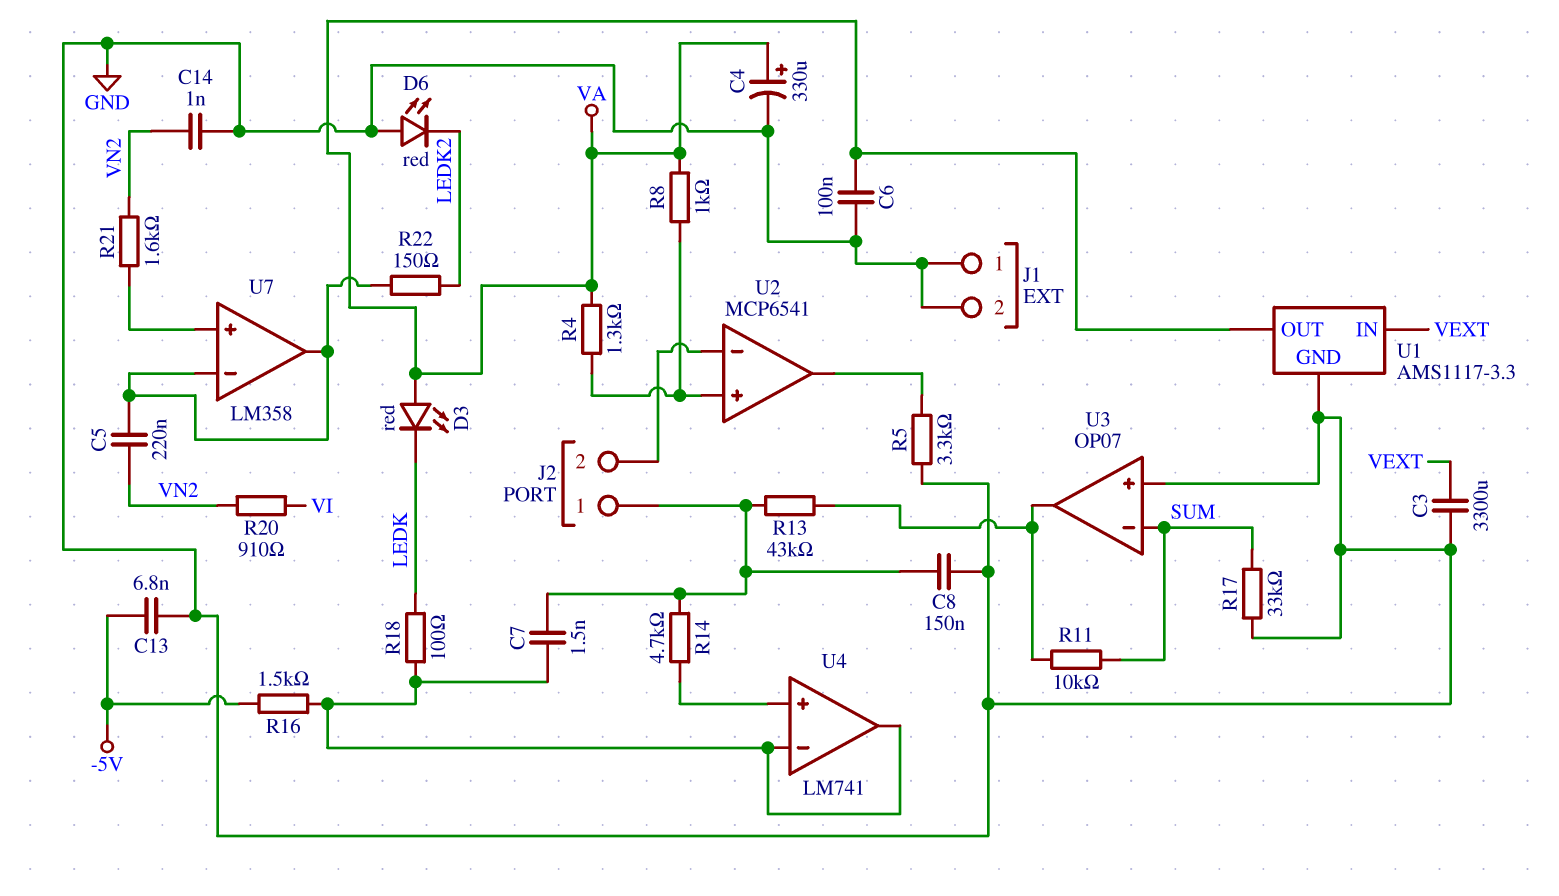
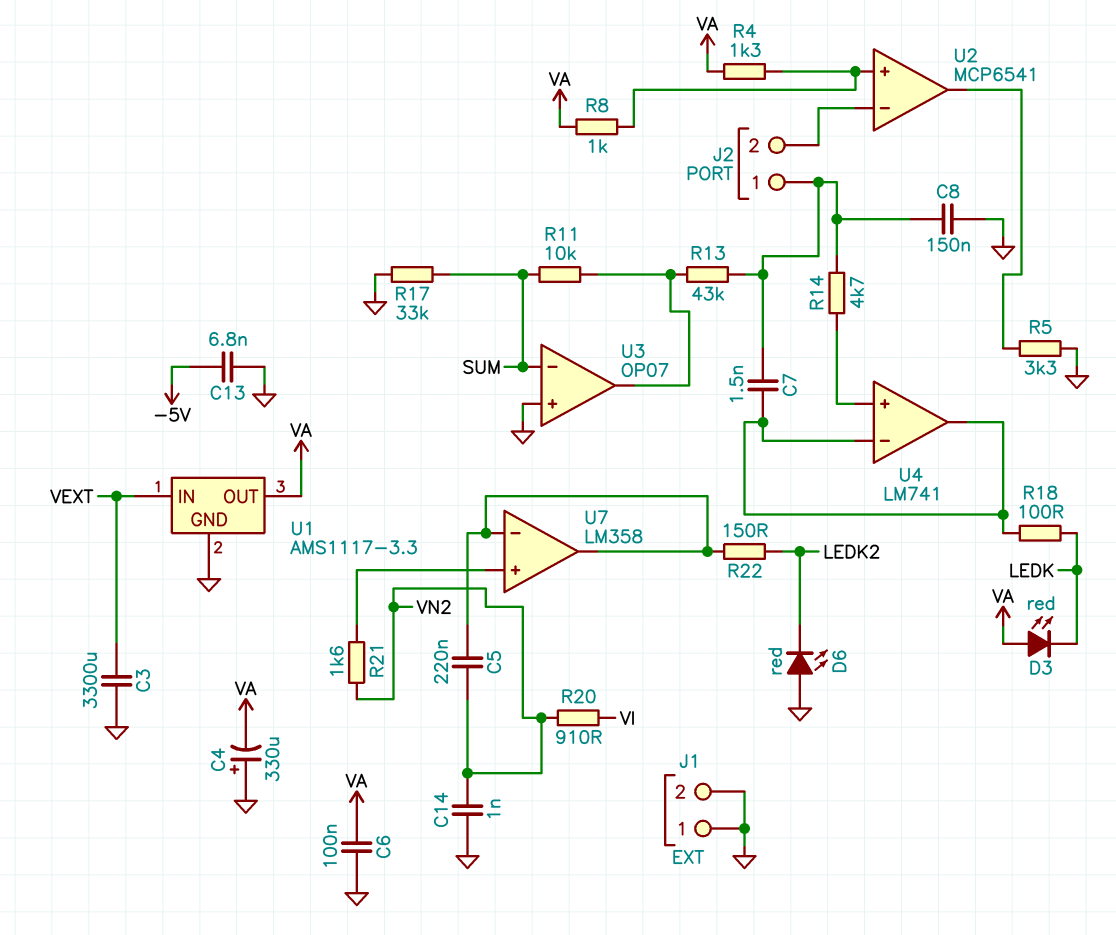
C4: 330uF (plus VA, minus GND) -> 330uF (plus GND, minus VA)
R16: 1.5k (-5V, U4/in-) -> none

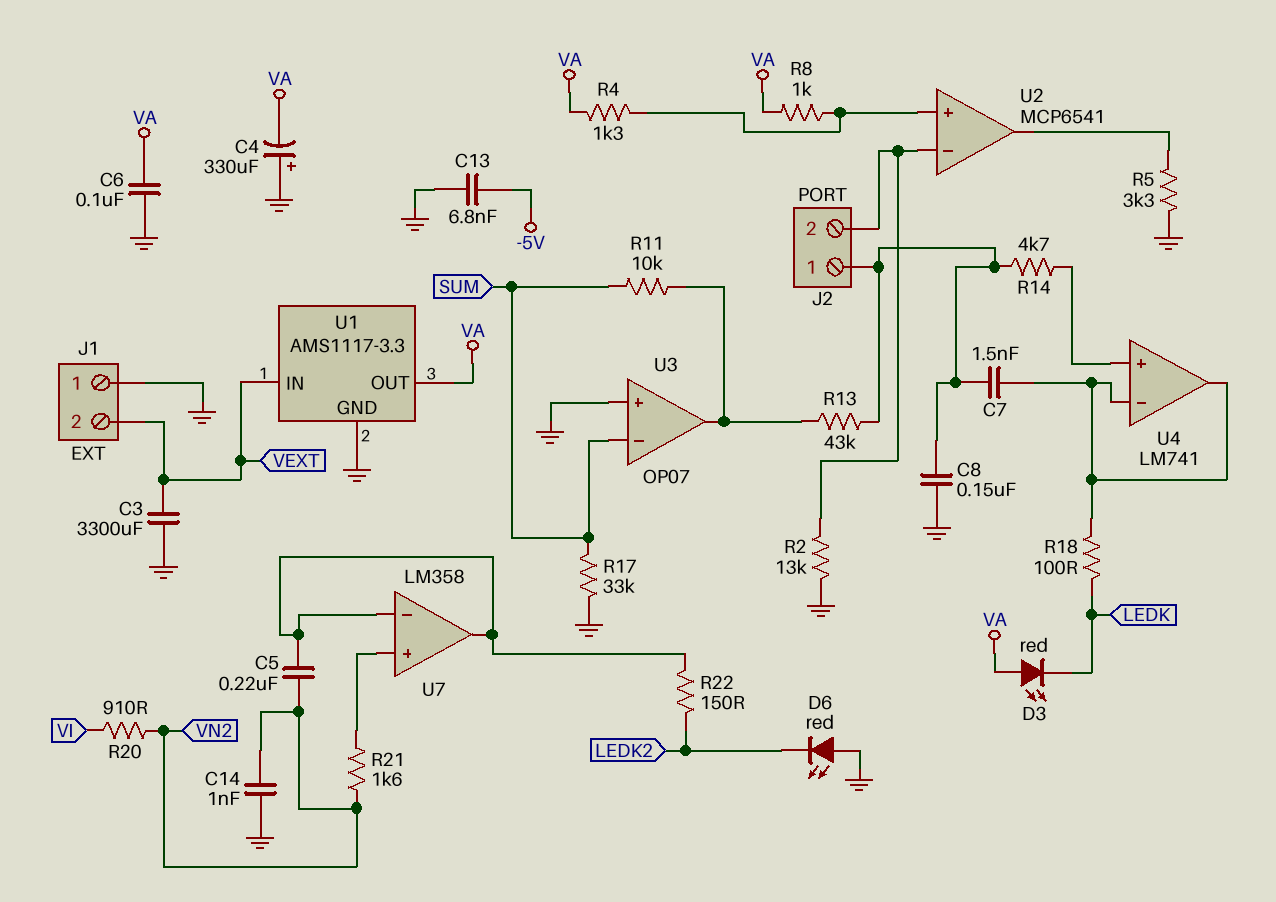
J1 pin 2: GND -> VEXT
R2: none -> 13k (GND, J2/2)

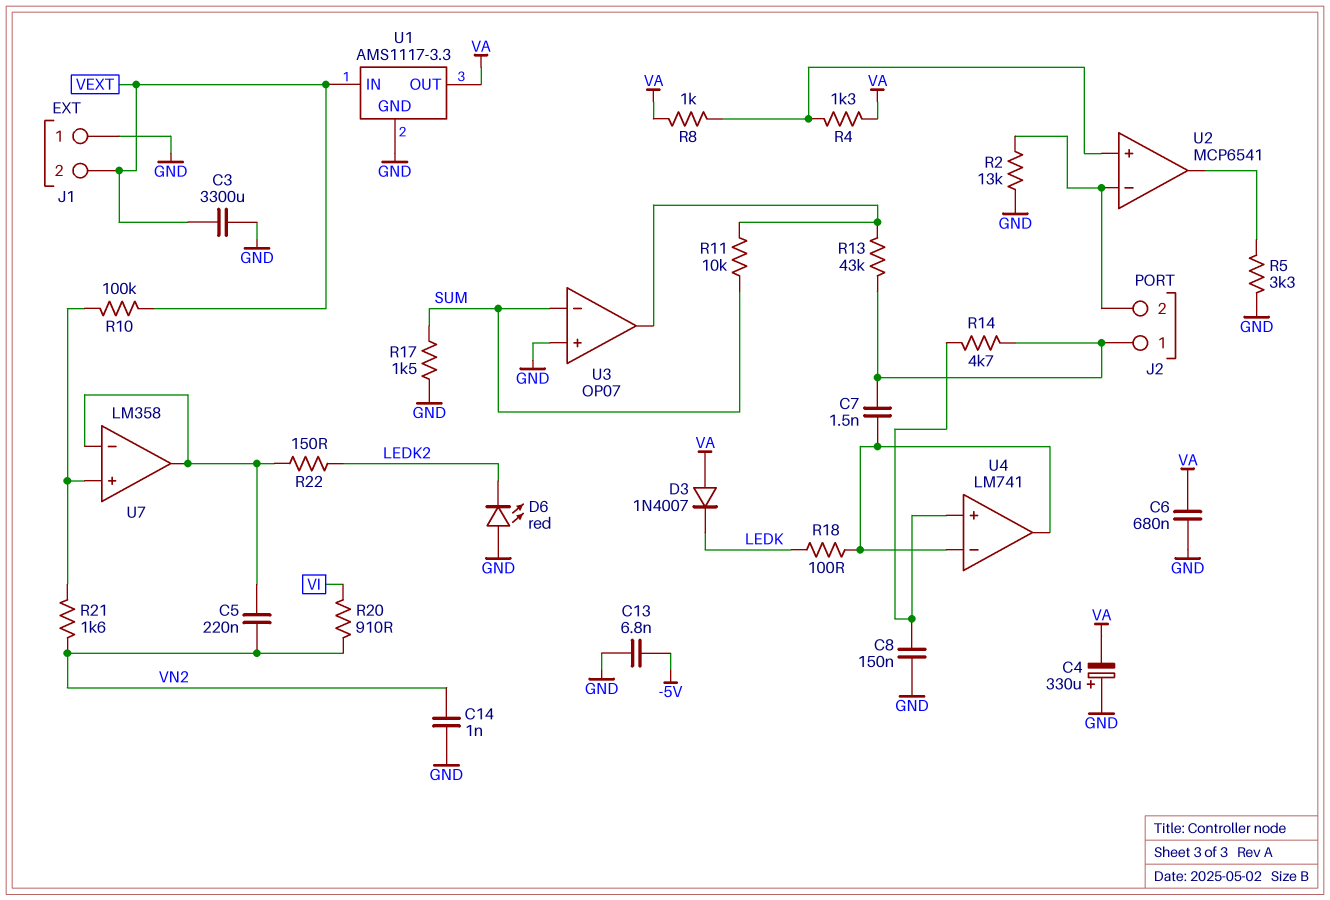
C6: 100nF (GND, VA) -> 680nF (GND, VA)
C8: 150nF (GND, J2/1) -> 150nF (GND, U4/in+)
D3: LED red (A VA, K LEDK) -> diode 1N4007 (A VA, K LEDK)
R10: none -> 100k (U7/in+, VEXT)
R17: 33k (GND, SUM) -> 1.5k (GND, SUM)

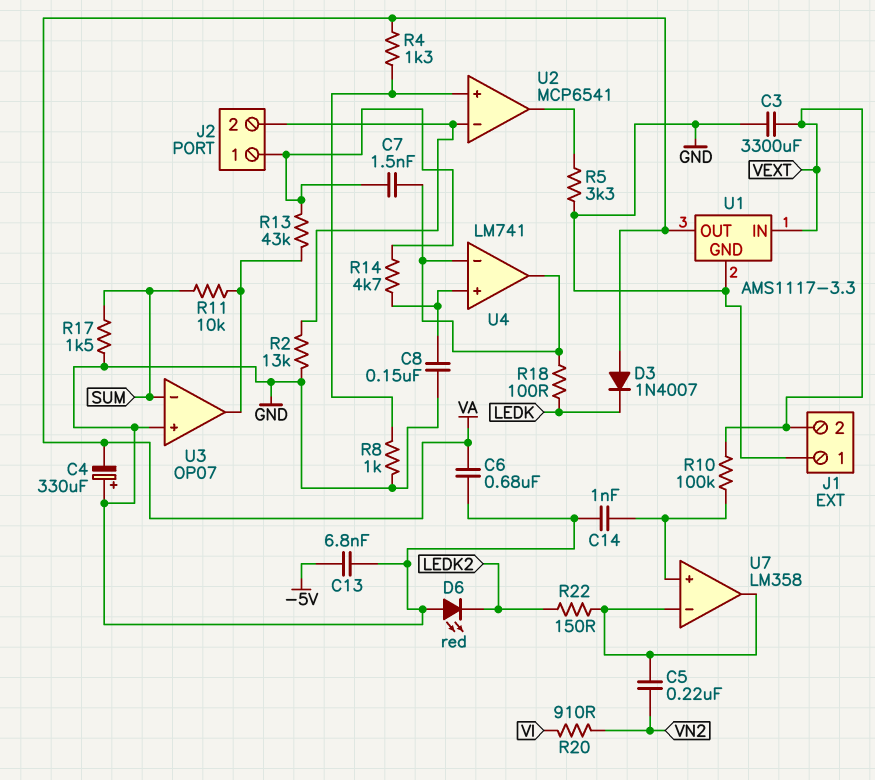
C14: 1nF (GND, VN2) -> 1nF (GND, U7/in+)
R8: 1k (U2/in+, VA) -> 1k (GND, U2/in+)
R21: 1.6k (U7/in+, VN2) -> none

